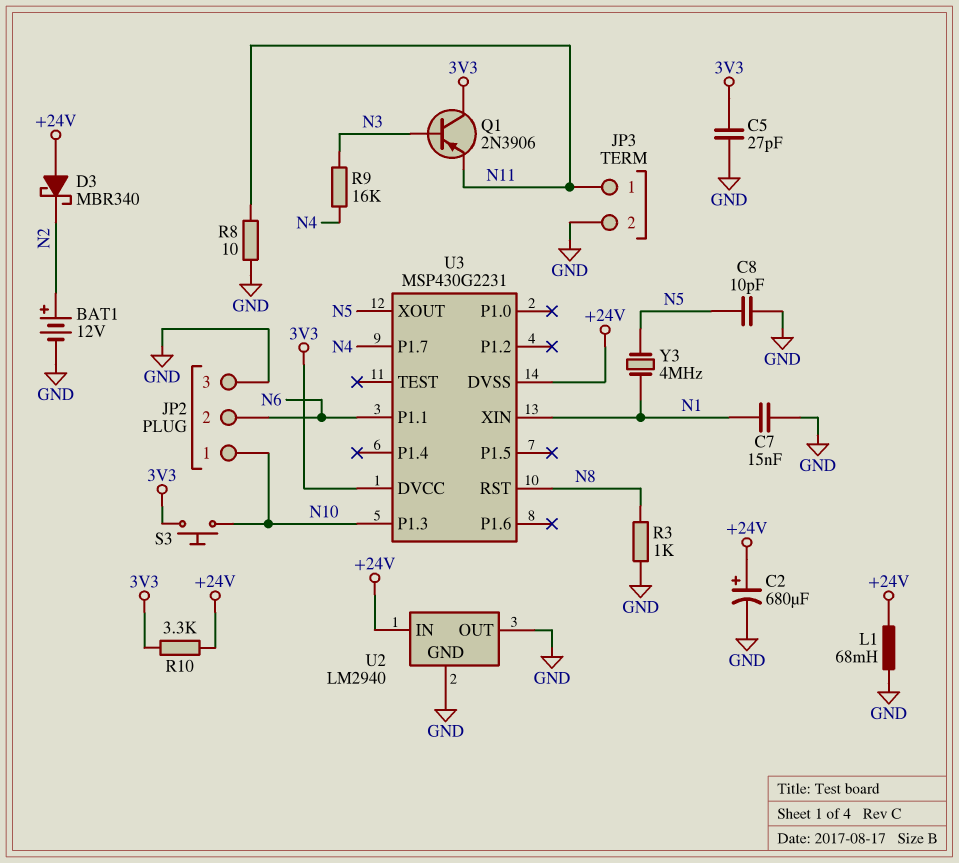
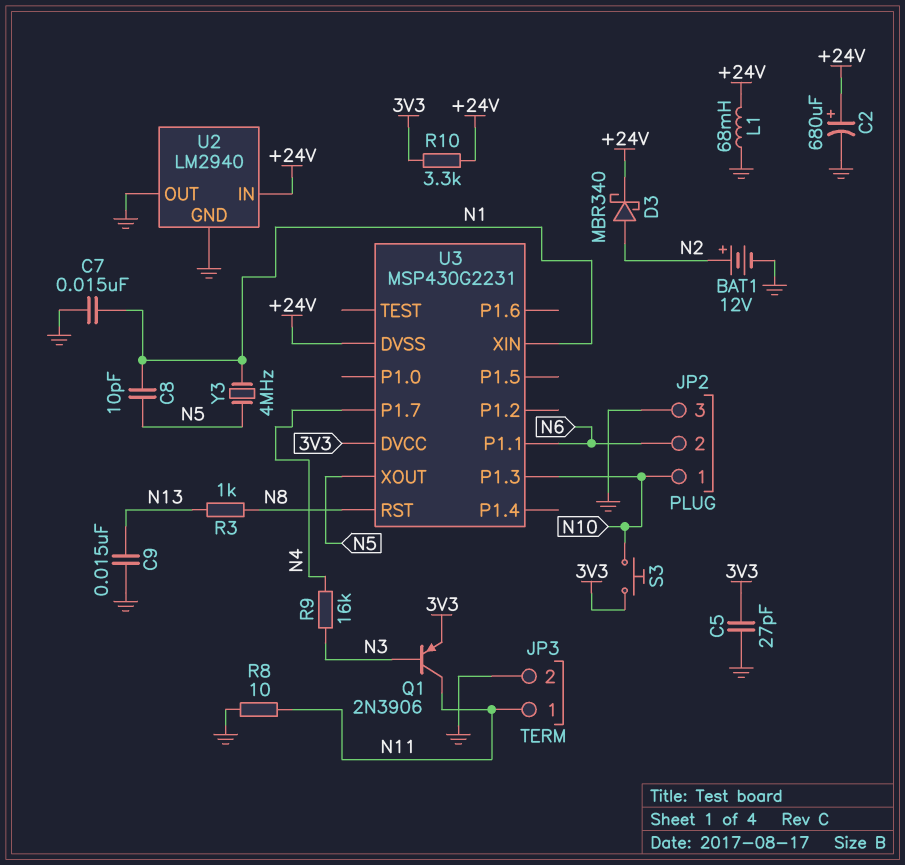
C8: 10pF (GND, N5) -> 10pF (N1, N5)
C9: none -> 15nF (GND, N13)
D3: schottky MBR340 (A +24V, K N2) -> schottky MBR340 (A N2, K +24V)
Q1: PNP 2N3906 (B N3, C 3V3, E N11) -> PNP 2N3906 (B N3, C N11, E 3V3)
R3: 1k (GND, N8) -> 1k (N8, N13)

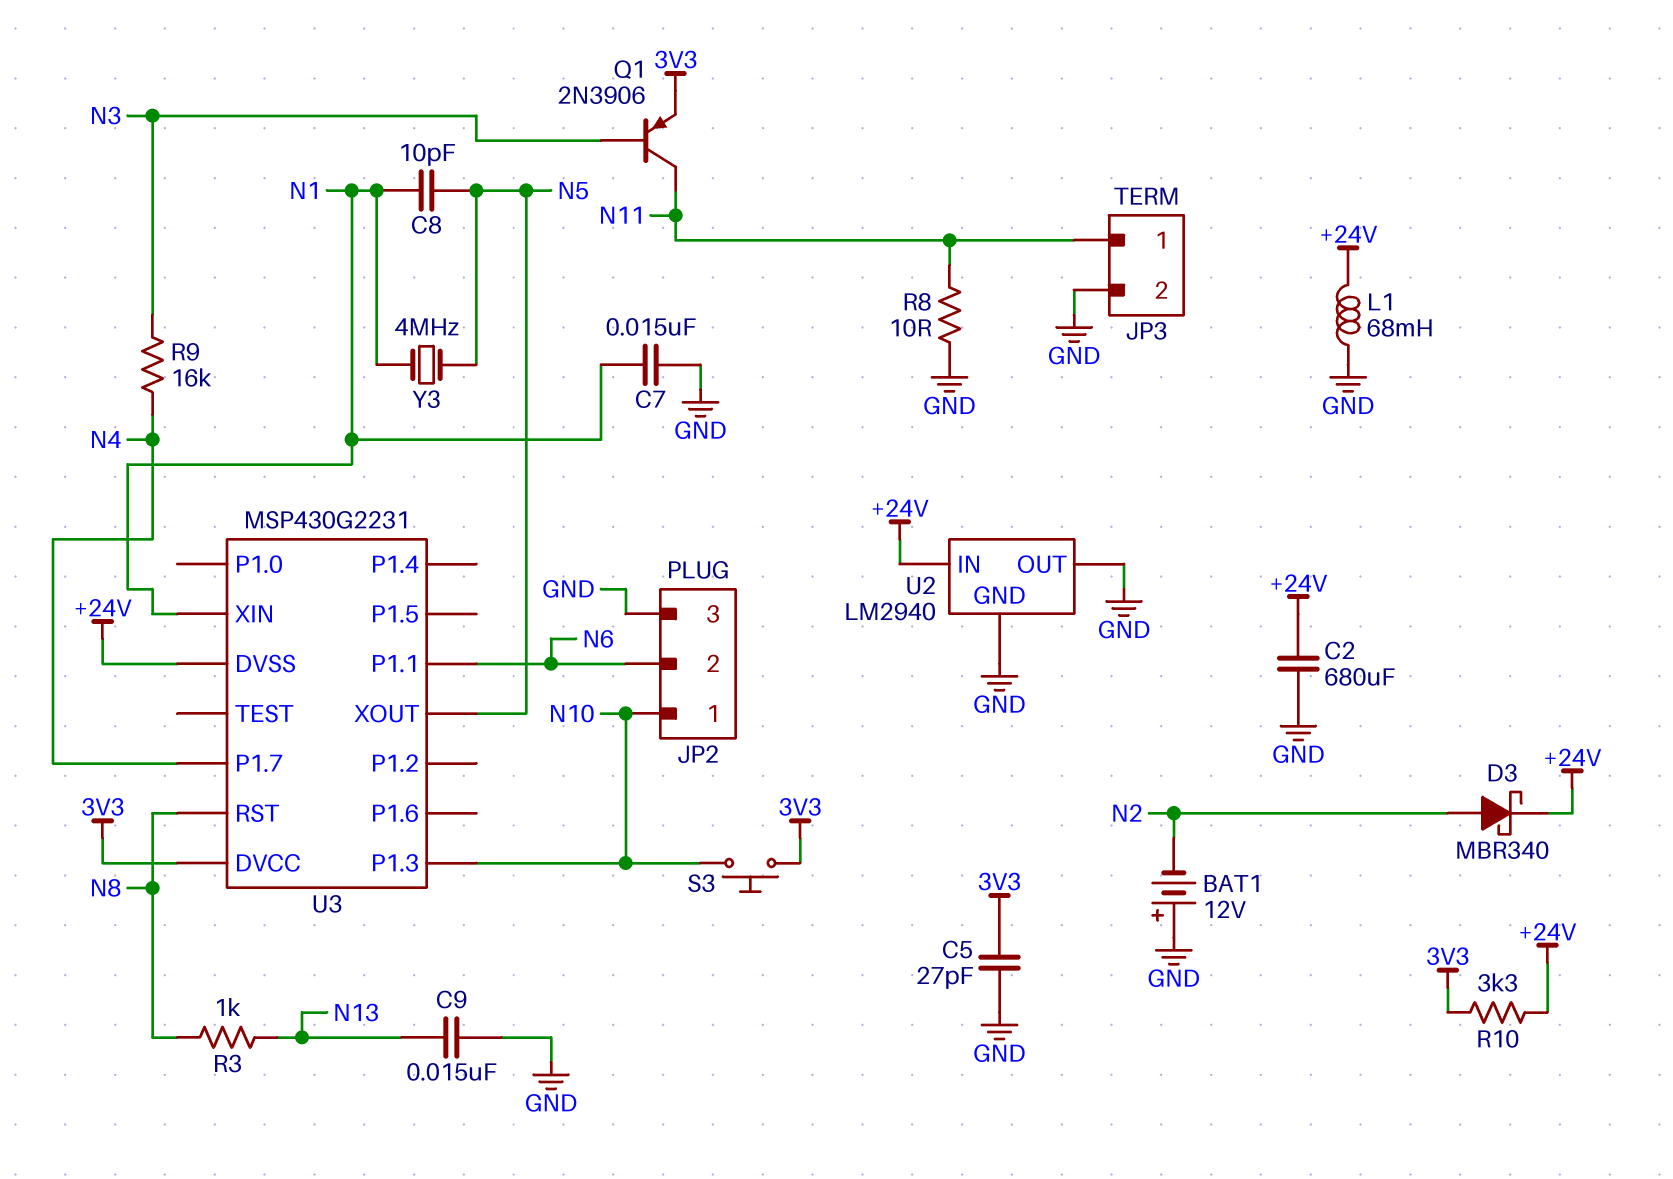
BAT1: 12V (plus N2, minus GND) -> 12V (plus GND, minus N2)
C2: 680uF (plus +24V, minus GND) -> 680uF (+24V, GND)

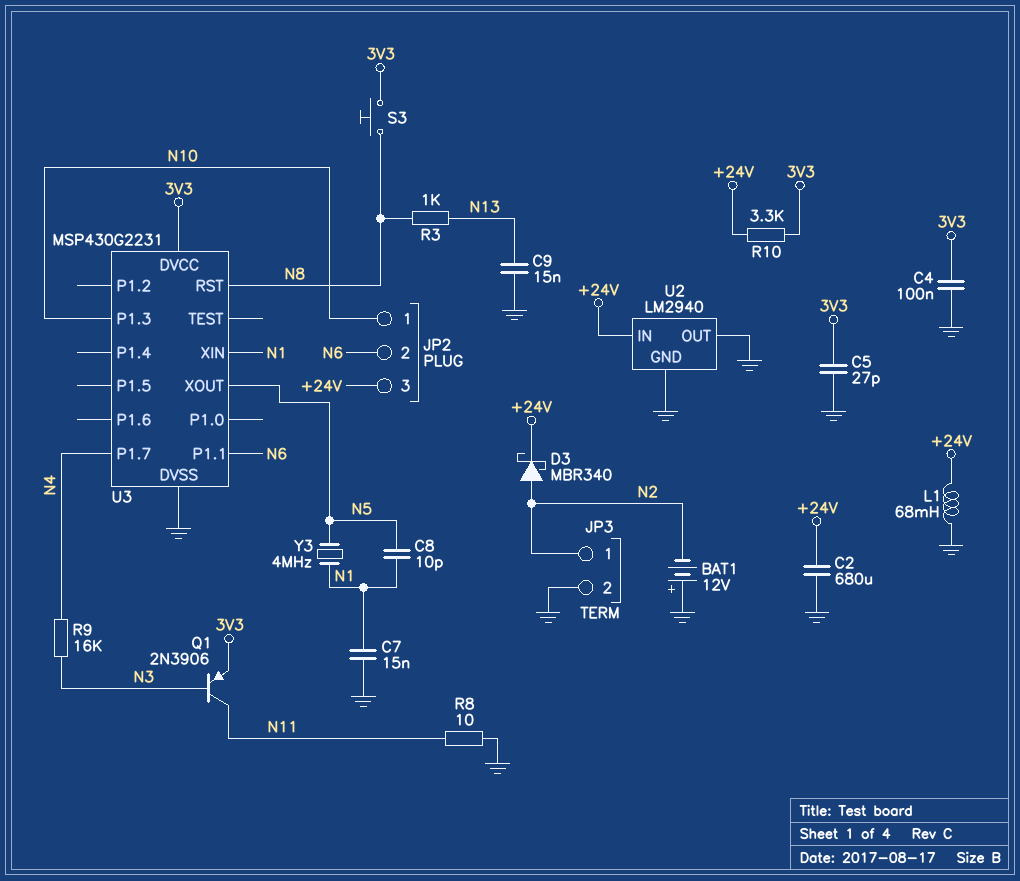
C4: none -> 100nF (3V3, GND)
JP2 pin 3: GND -> +24V
JP3 pin 1: N11 -> N2
S3: button (3V3, N10) -> button (3V3, N8)
U3 pin DVSS: +24V -> GND

